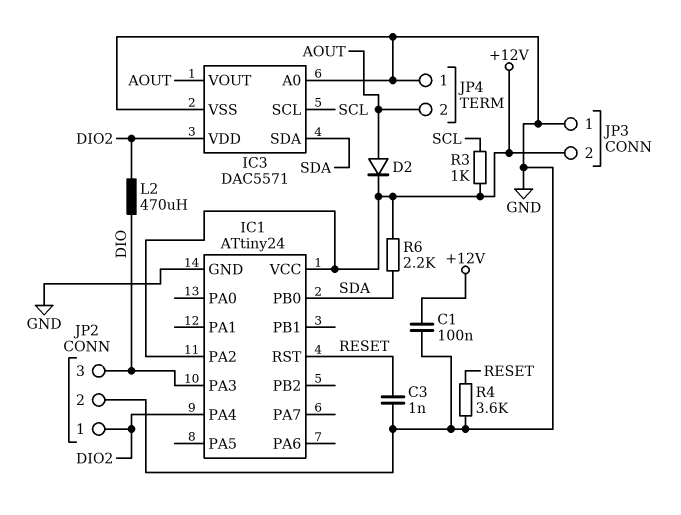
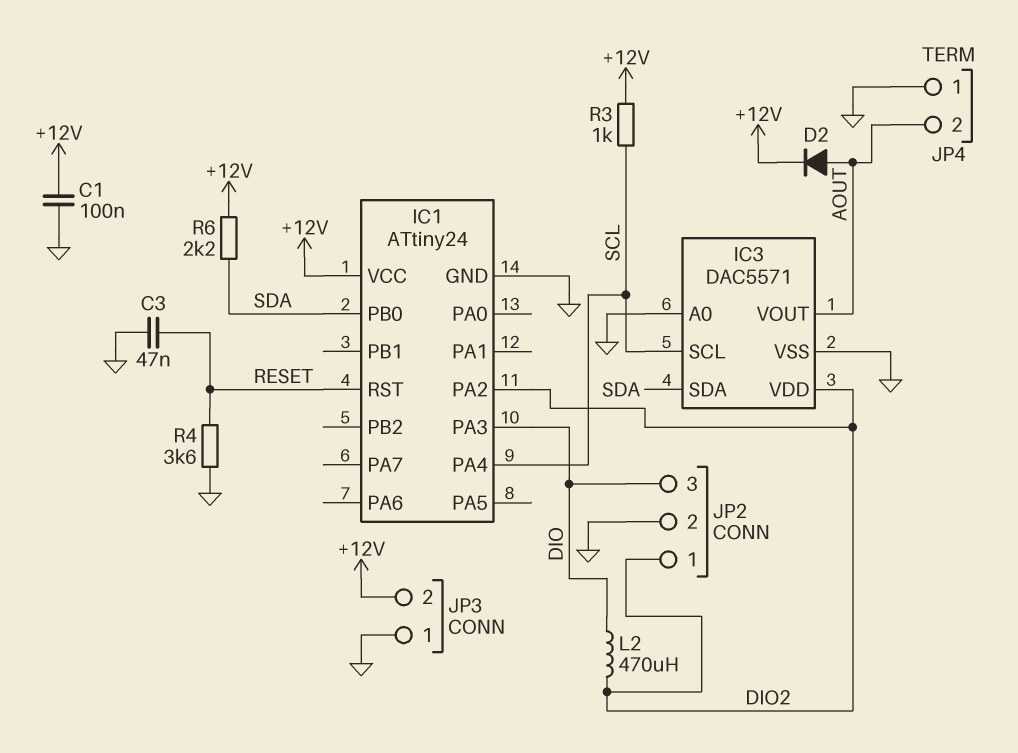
C3: 1nF (GND, RESET) -> 47nF (GND, RESET)
IC1 pin PA2: +12V -> DIO2
IC1 pin PA4: DIO2 -> SCL

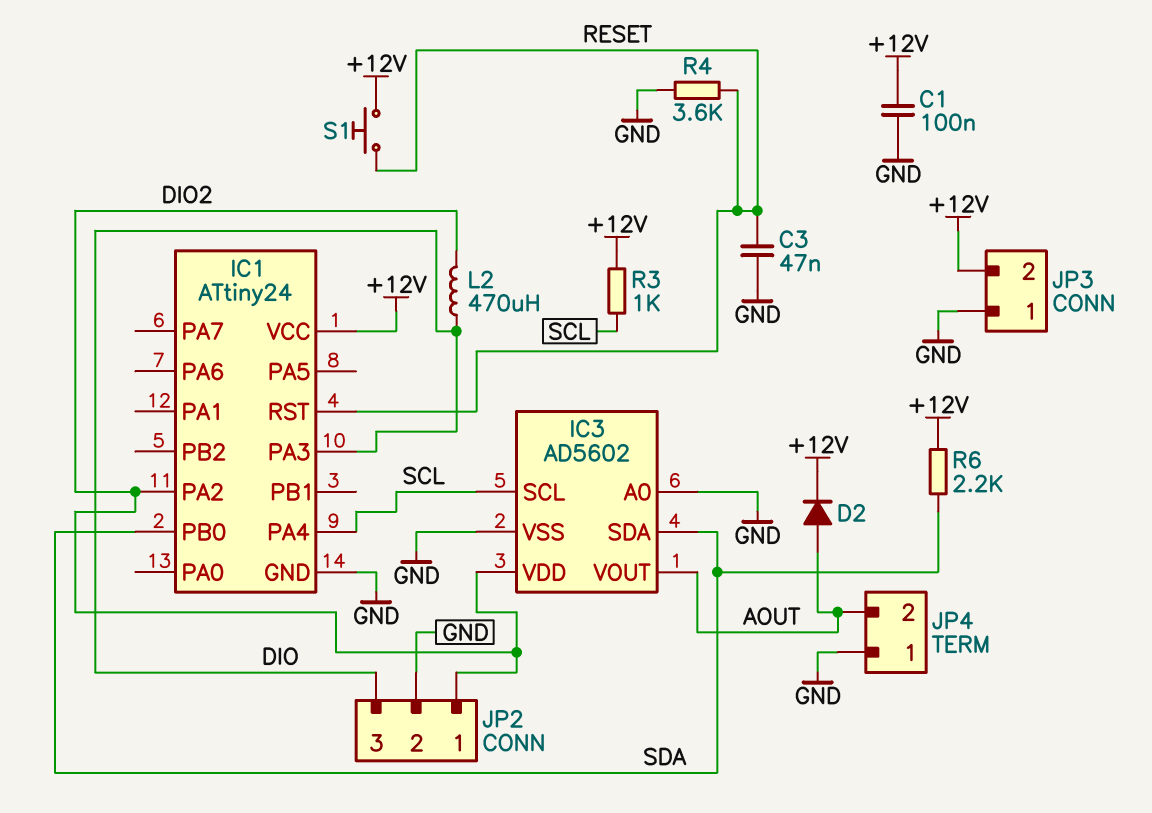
IC3: DAC5571 -> AD5602
S1: none -> button (+12V, RESET)

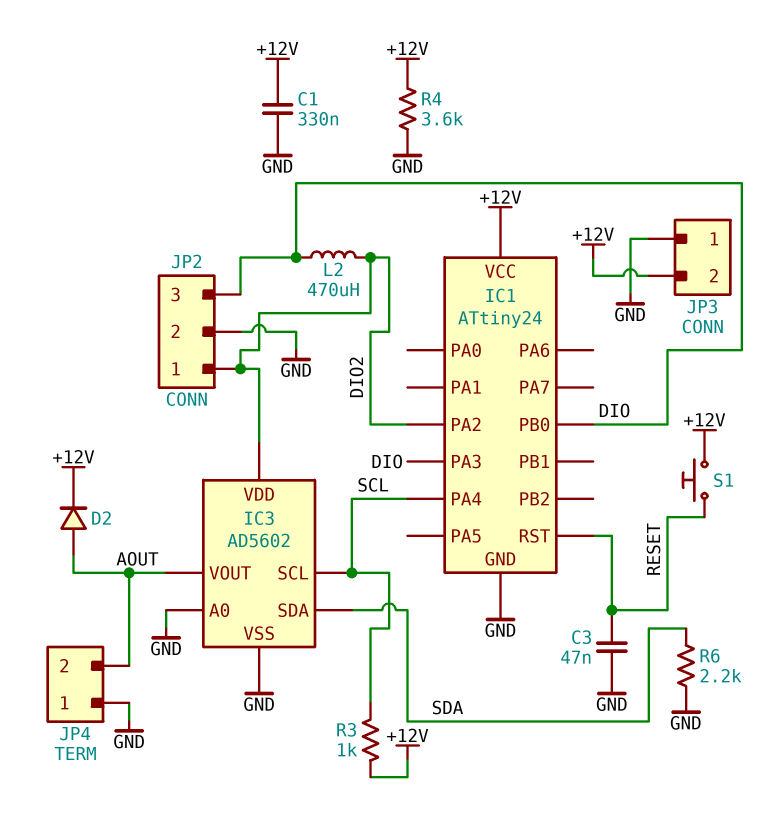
C1: 100nF (+12V, GND) -> 330nF (+12V, GND)
IC1 pin PB0: SDA -> DIO
R4: 3.6k (GND, RESET) -> 3.6k (+12V, GND)
R6: 2.2k (+12V, SDA) -> 2.2k (GND, SDA)

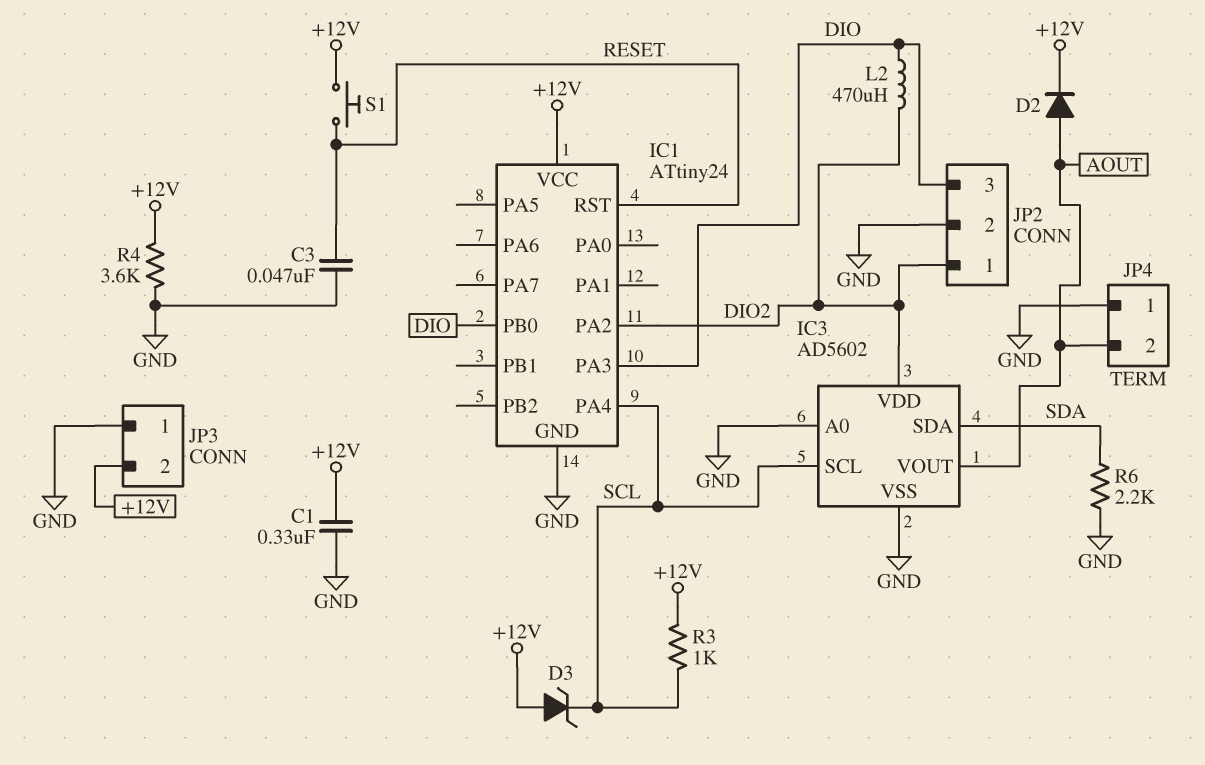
D3: none -> zener (A +12V, K SCL)

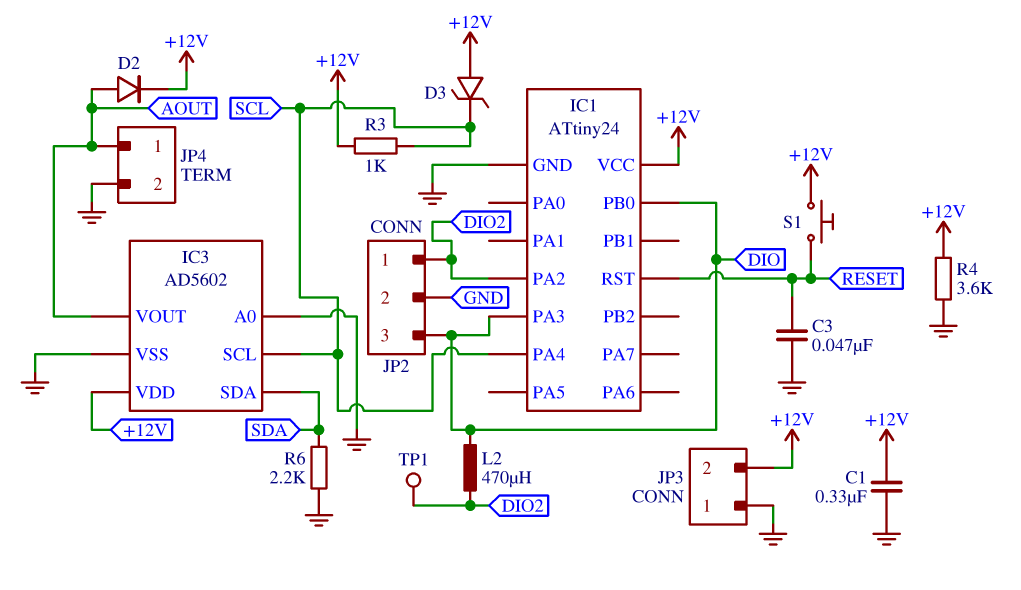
IC3 pin VDD: DIO2 -> +12V
JP4 pin 1: GND -> AOUT
JP4 pin 2: AOUT -> GND
TP1: none -> test point (DIO2)

